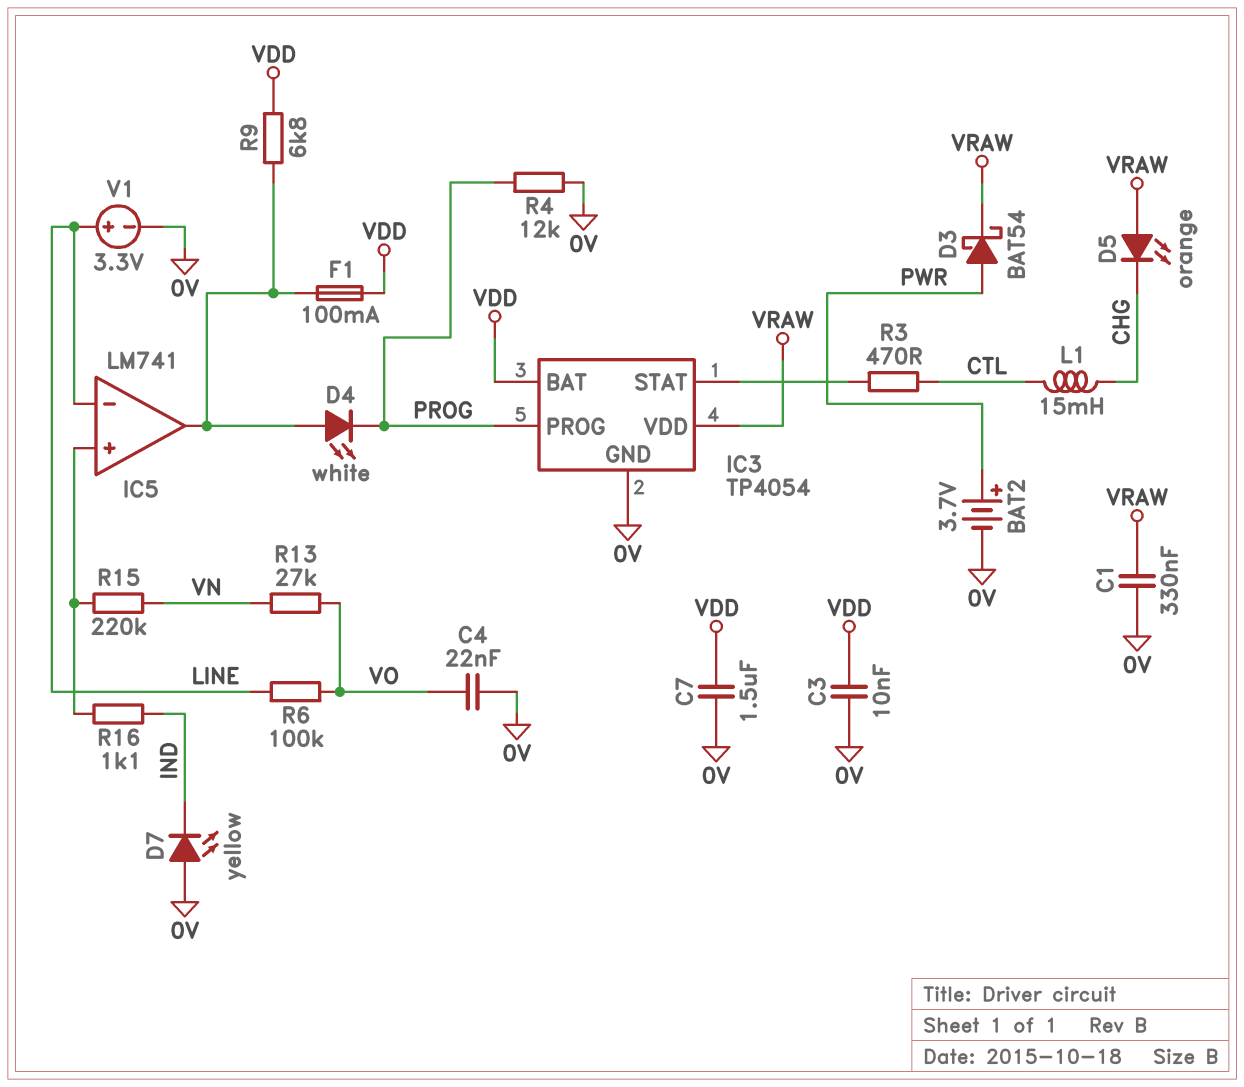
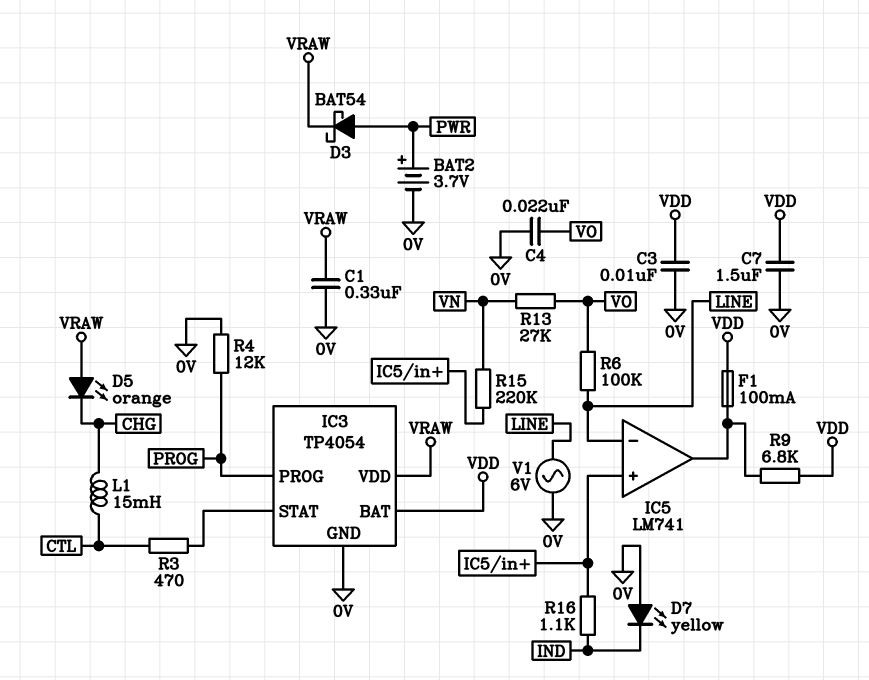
D4: LED white (A IC5/out, K PROG) -> none
V1: 3.3V (plus LINE, minus 0V) -> AC 6V (0V, LINE)

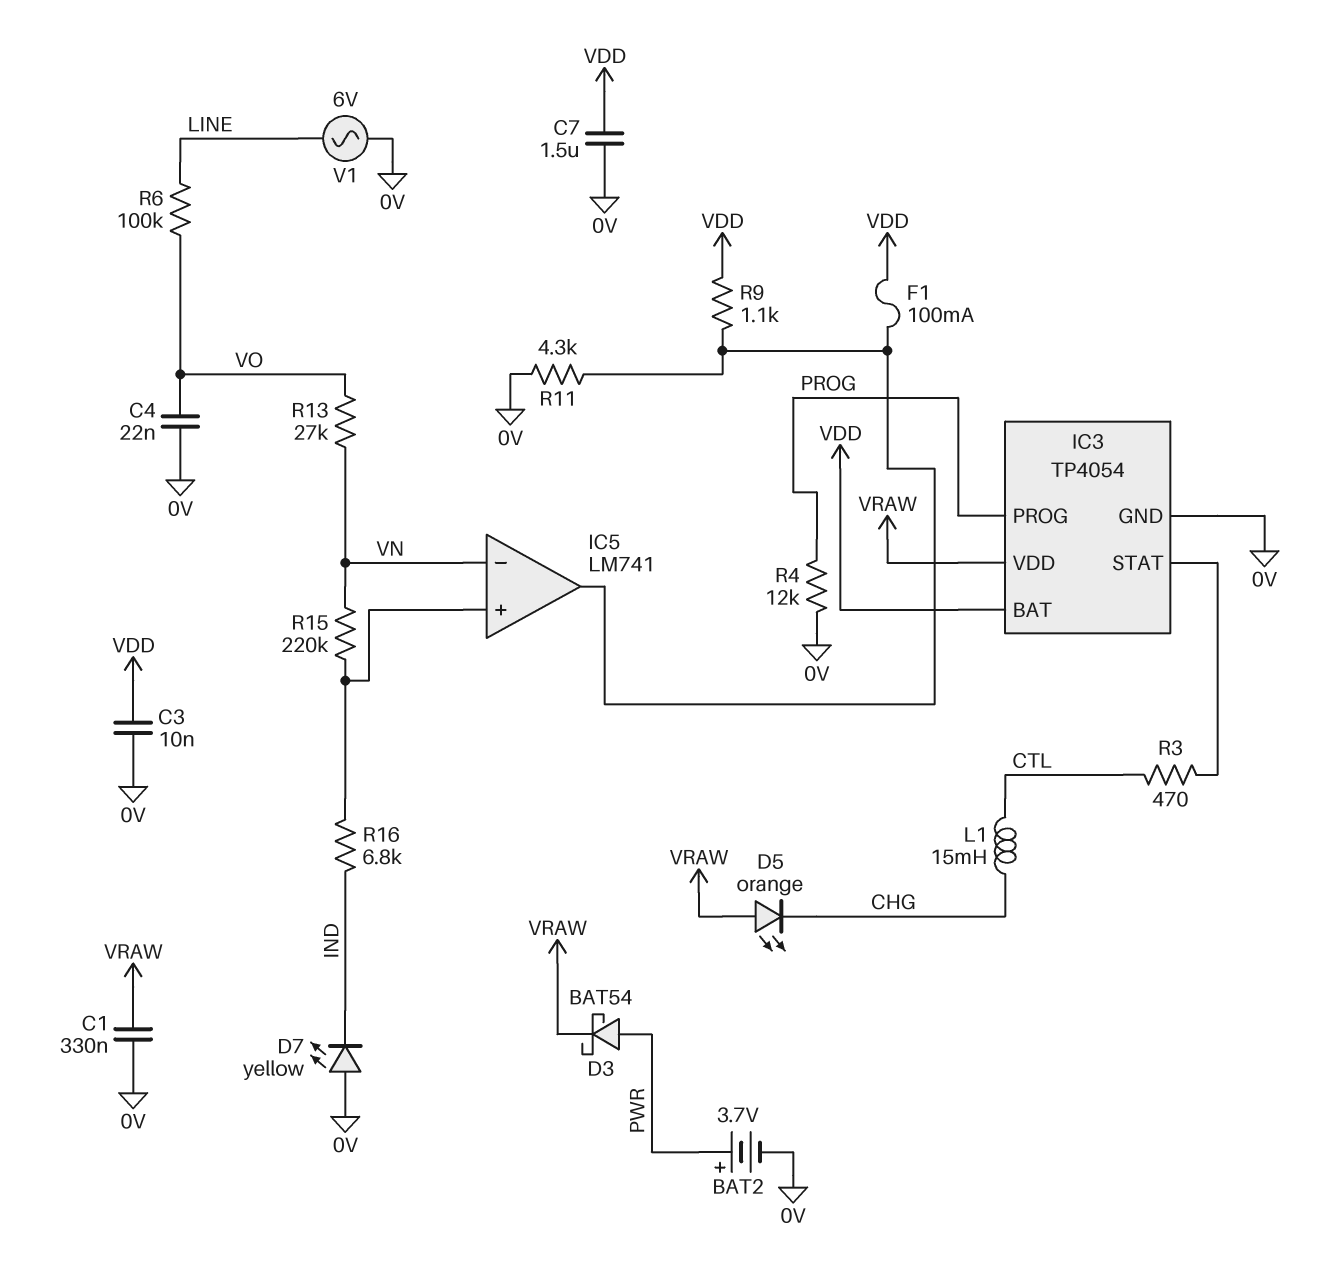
IC5 pin in-: LINE -> VN
R9: 6.8k (IC5/out, VDD) -> 1.1k (IC5/out, VDD)
R11: none -> 4.3k (0V, IC5/out)
R16: 1.1k (IC5/in+, IND) -> 6.8k (IC5/in+, IND)

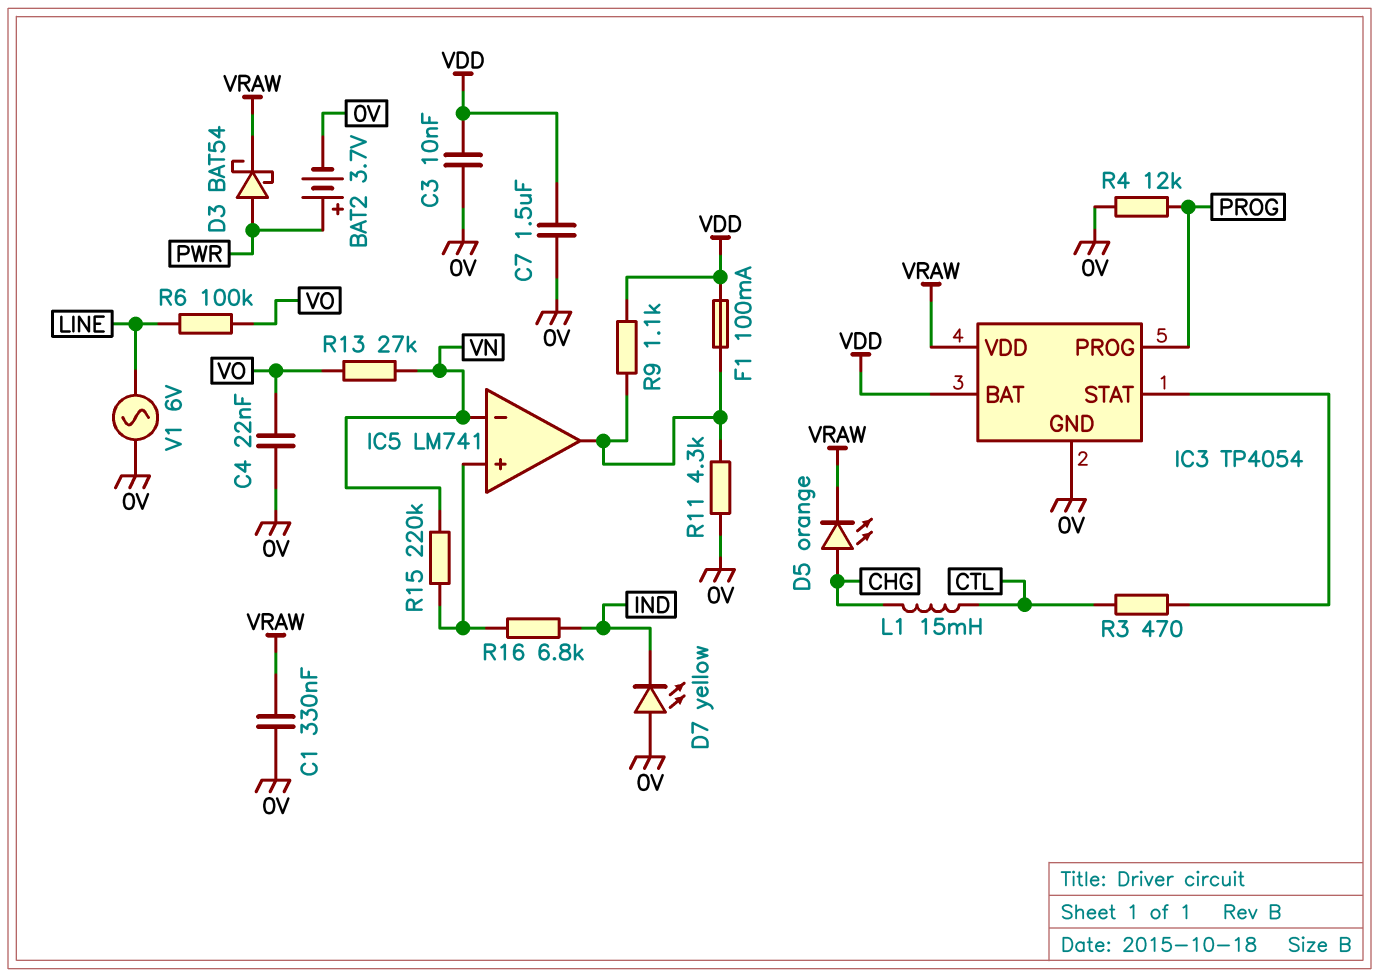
D5: LED orange (A VRAW, K CHG) -> LED orange (A CHG, K VRAW)

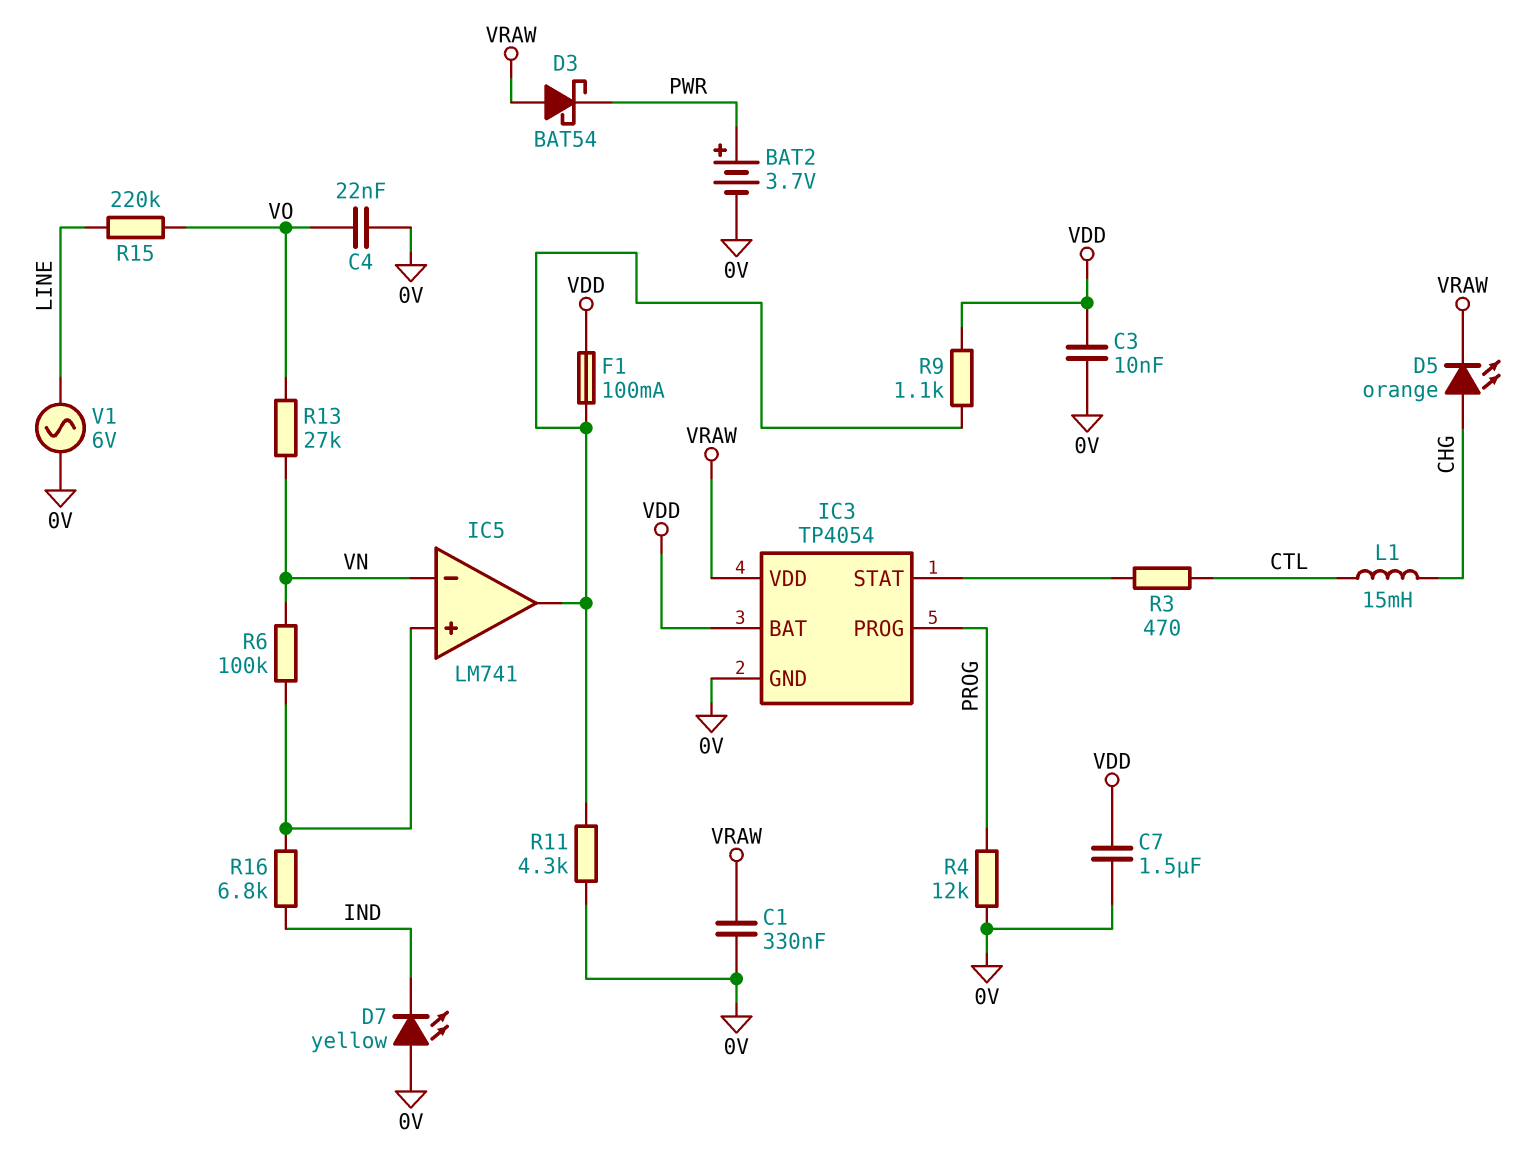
D3: schottky BAT54 (A PWR, K VRAW) -> schottky BAT54 (A VRAW, K PWR)
R6: 100k (LINE, VO) -> 100k (IC5/in+, VN)
R15: 220k (IC5/in+, VN) -> 220k (LINE, VO)

